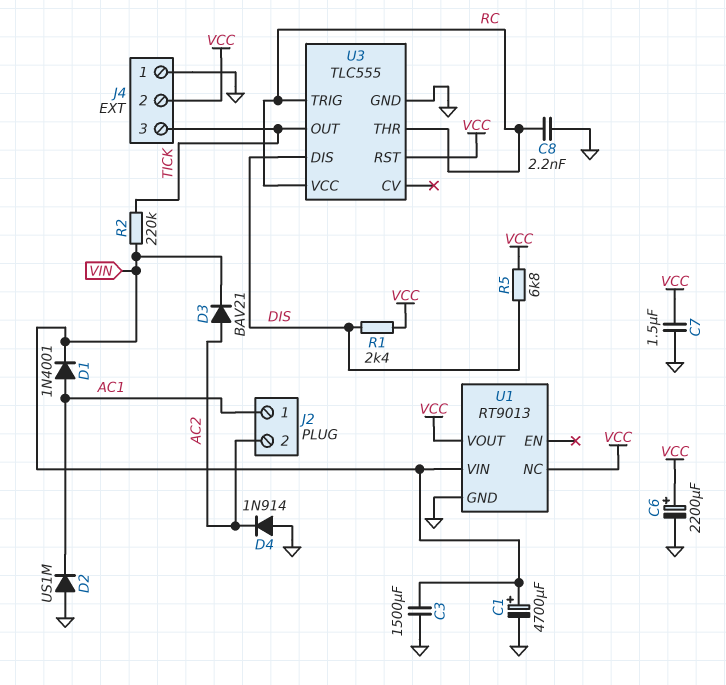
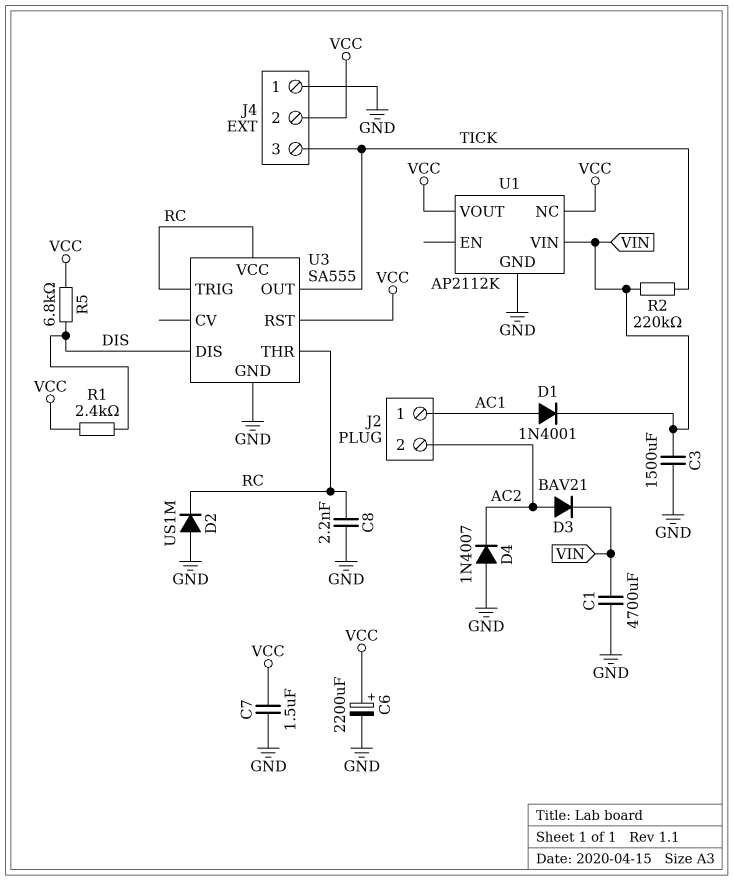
C1: 4700uF (plus VIN, minus GND) -> 4700uF (GND, VIN)
D2: diode US1M (A GND, K AC1) -> diode US1M (A GND, K RC)
D4: diode 1N914 (A GND, K AC2) -> diode 1N4007 (A GND, K AC2)
U1: RT9013 -> AP2112K
U3: TLC555 -> SA555

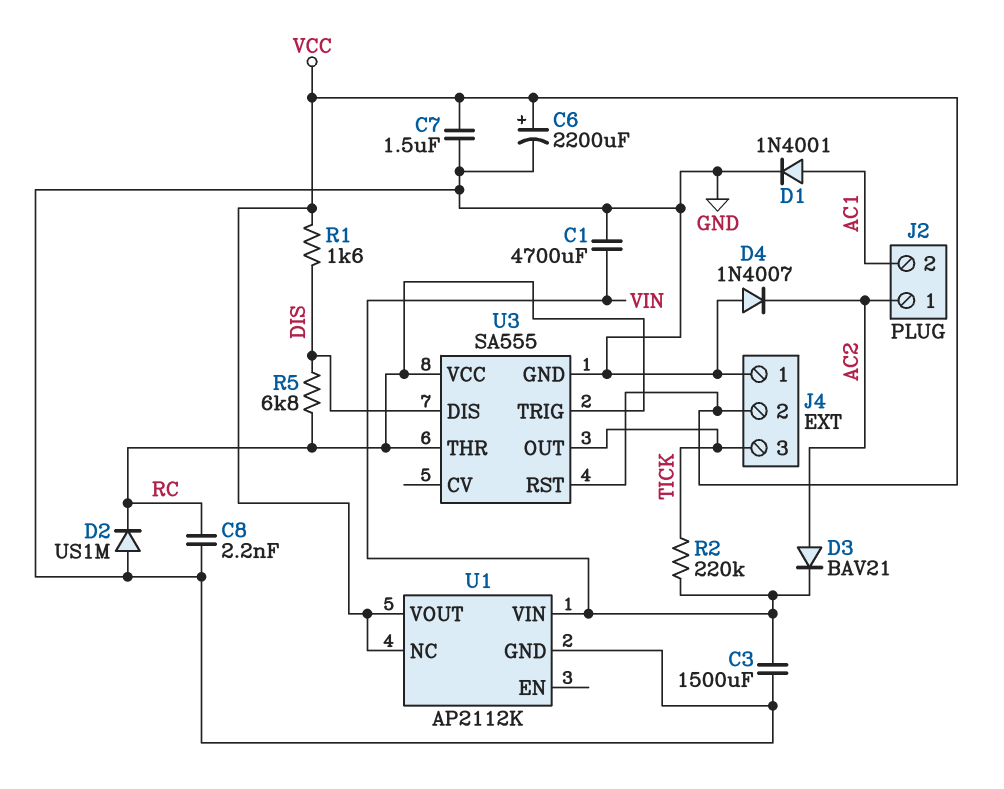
D1: diode 1N4001 (A AC1, K VIN) -> diode 1N4001 (A AC1, K GND)
J2 pin 1: AC1 -> AC2
J2 pin 2: AC2 -> AC1
R1: 2.4k (DIS, VCC) -> 1.6k (DIS, VCC)
R5: 6.8k (DIS, VCC) -> 6.8k (DIS, RC)

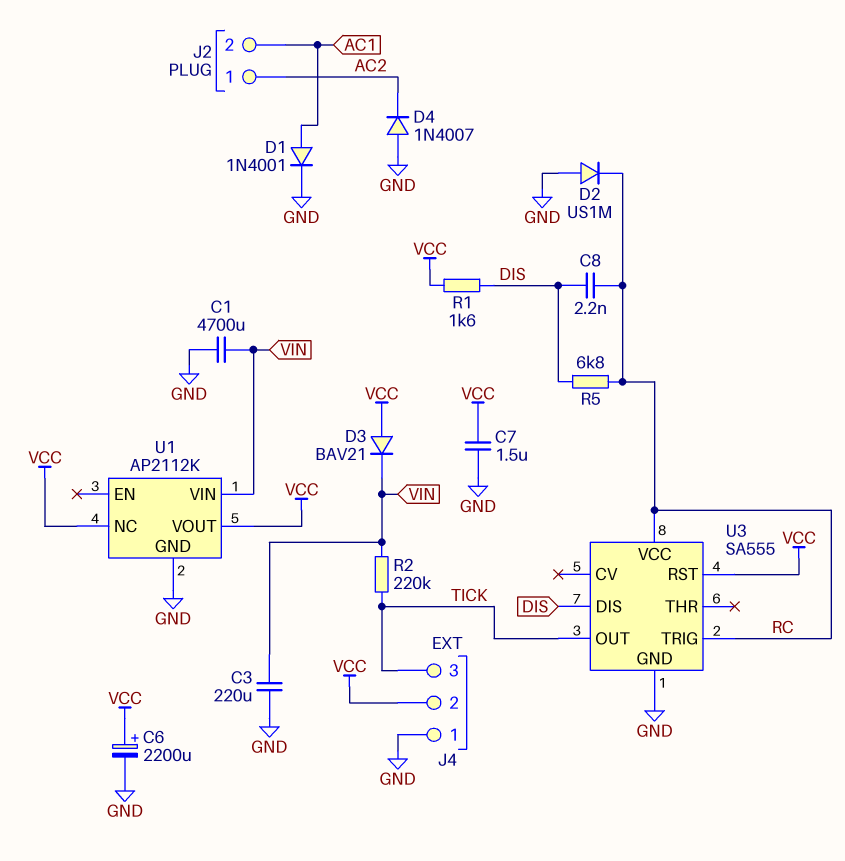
C3: 1500uF (GND, VIN) -> 220uF (GND, VIN)
C8: 2.2nF (GND, RC) -> 2.2nF (DIS, RC)
D3: diode BAV21 (A AC2, K VIN) -> diode BAV21 (A VCC, K VIN)
U3 pin THR: RC -> none

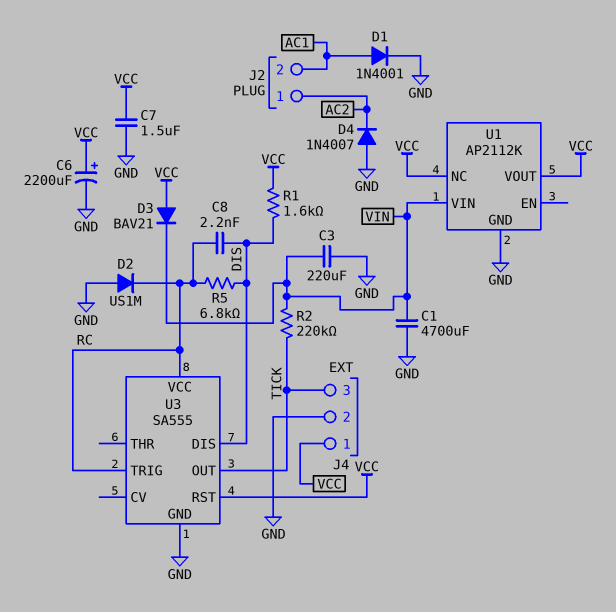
J4 pin 1: GND -> VCC
J4 pin 2: VCC -> GND

